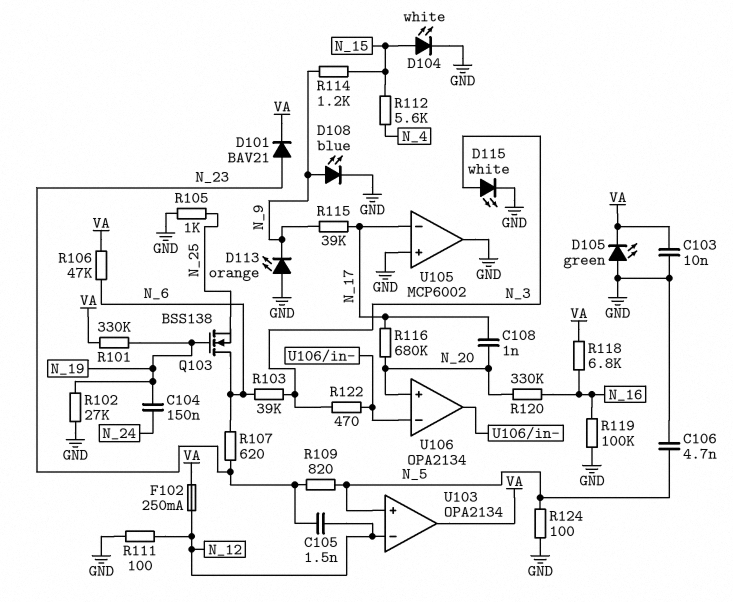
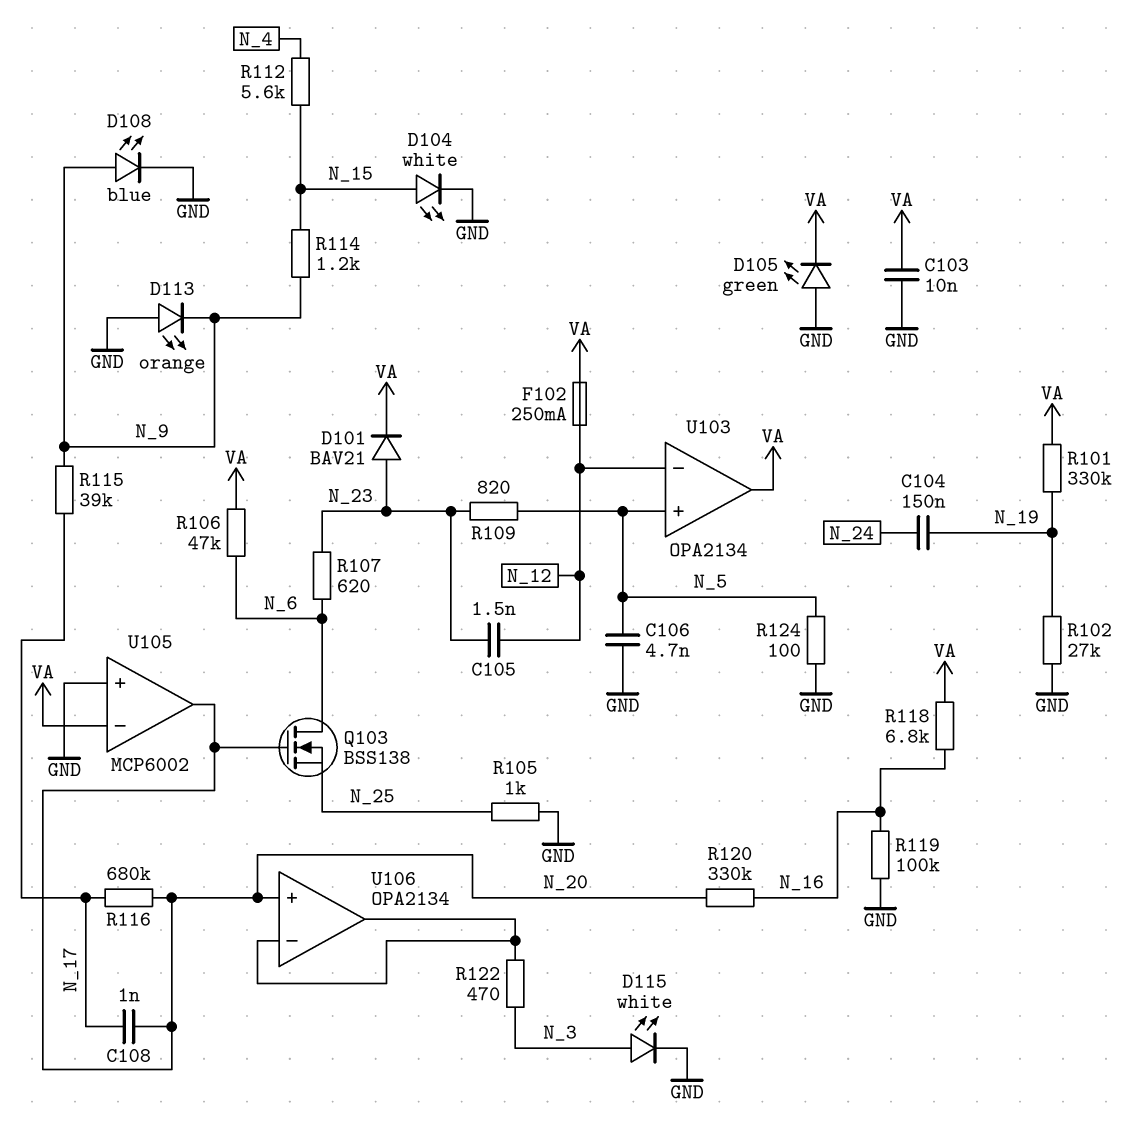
Q103: NMOS BSS138 (G N_19, D N_6, S N_25) -> NMOS BSS138 (G N_20, D N_6, S N_25)
R103: 39k (N_3, N_6) -> none
R111: 100 (GND, N_12) -> none
U105 pin in-: N_17 -> VA
U105 pin out: GND -> N_20

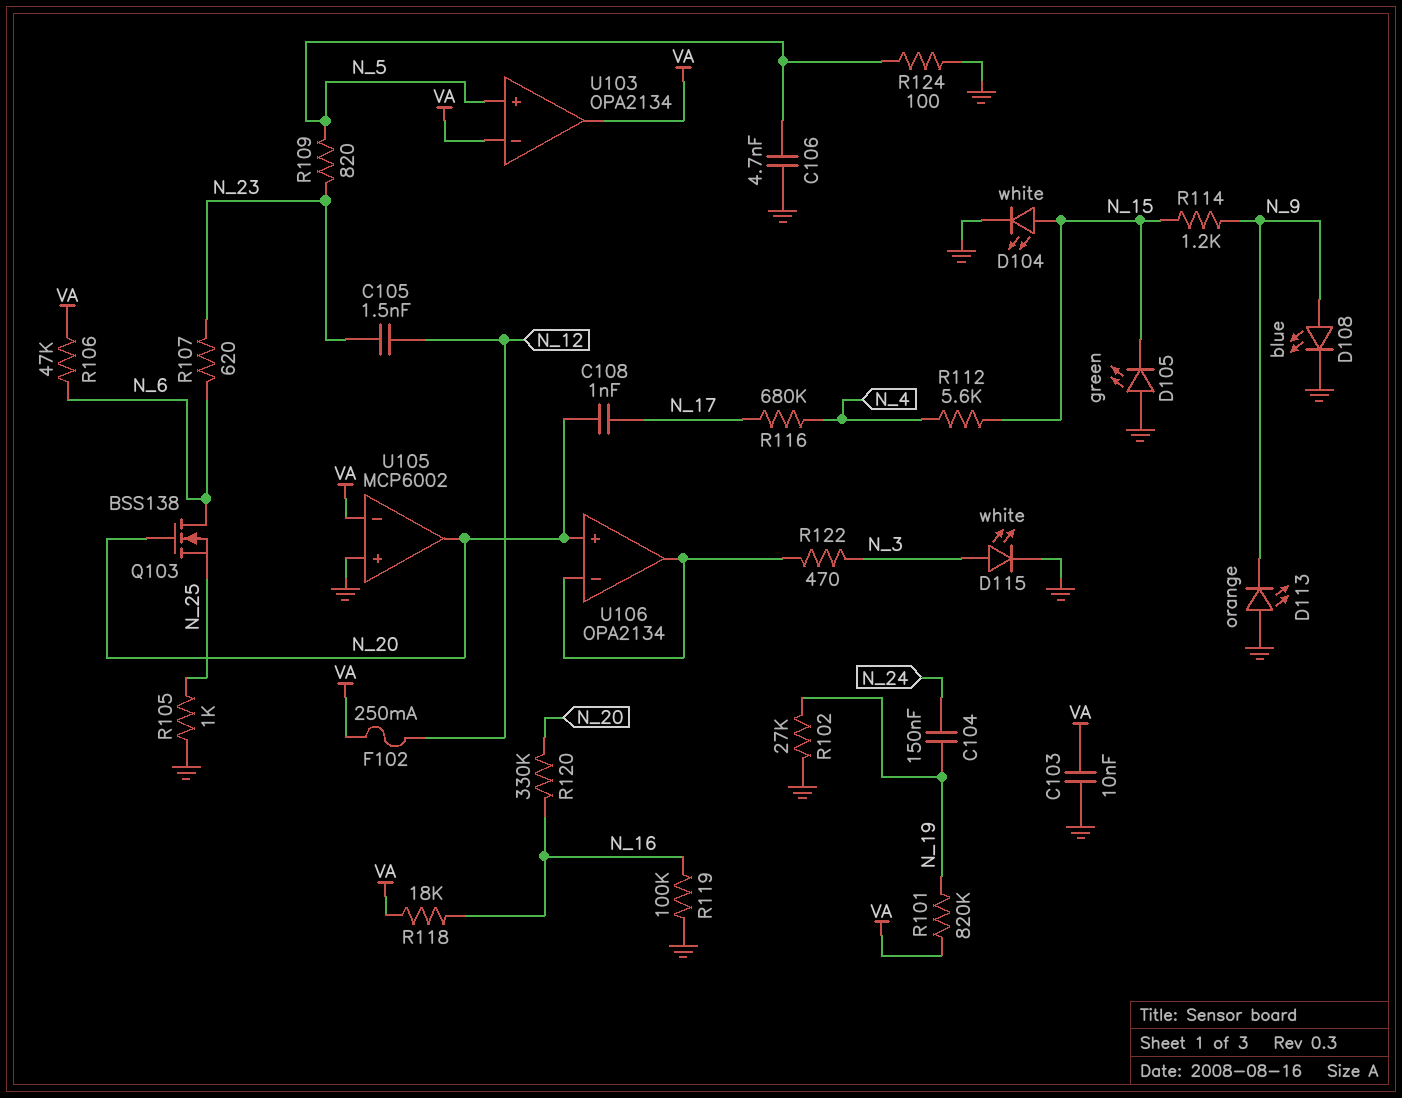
D101: diode BAV21 (A N_23, K VA) -> none
D105: LED green (A GND, K VA) -> LED green (A GND, K N_15)
R101: 330k (N_19, VA) -> 820k (N_19, VA)
R115: 39k (N_9, N_17) -> none
R116: 680k (N_17, N_20) -> 680k (N_4, N_17)
R118: 6.8k (N_16, VA) -> 18k (N_16, VA)
U103 pin in-: N_12 -> VA

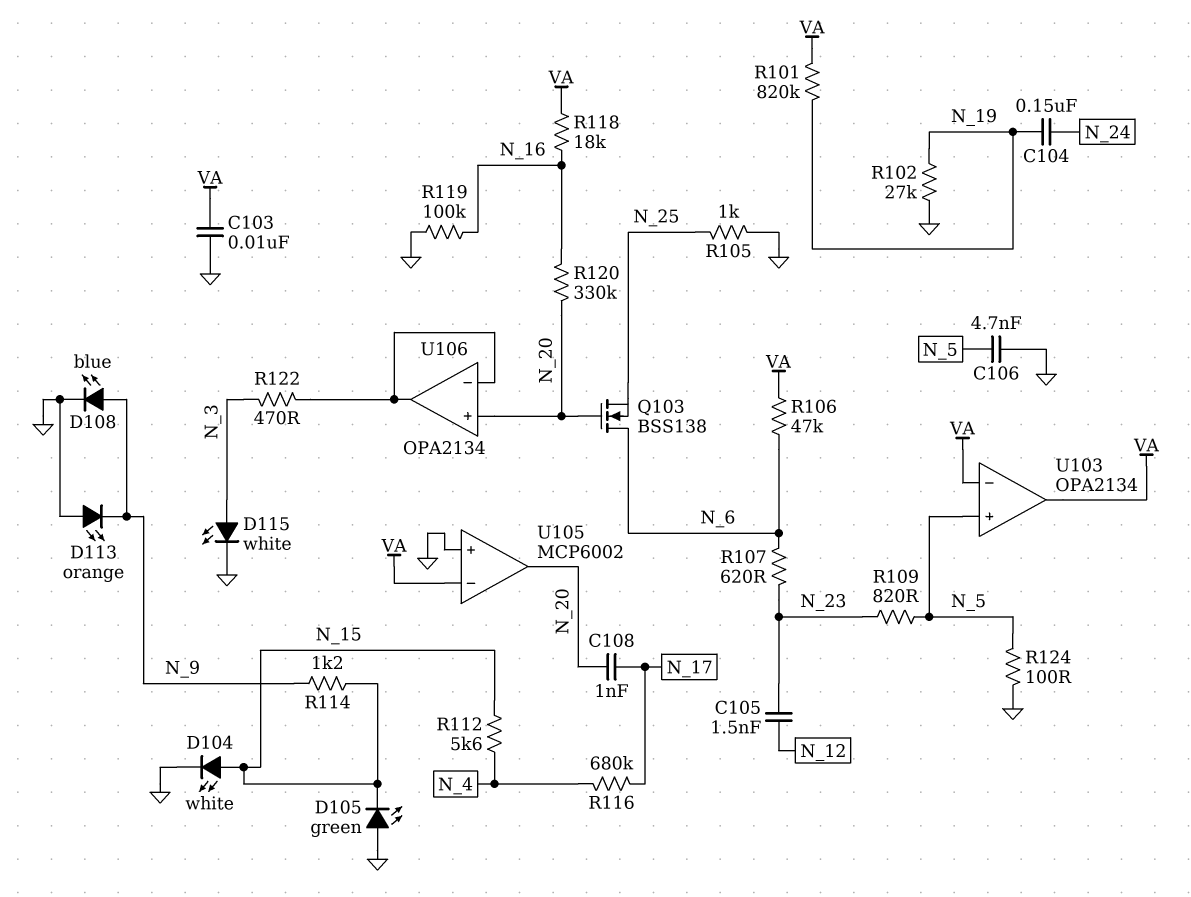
F102: 250mA (N_12, VA) -> none

